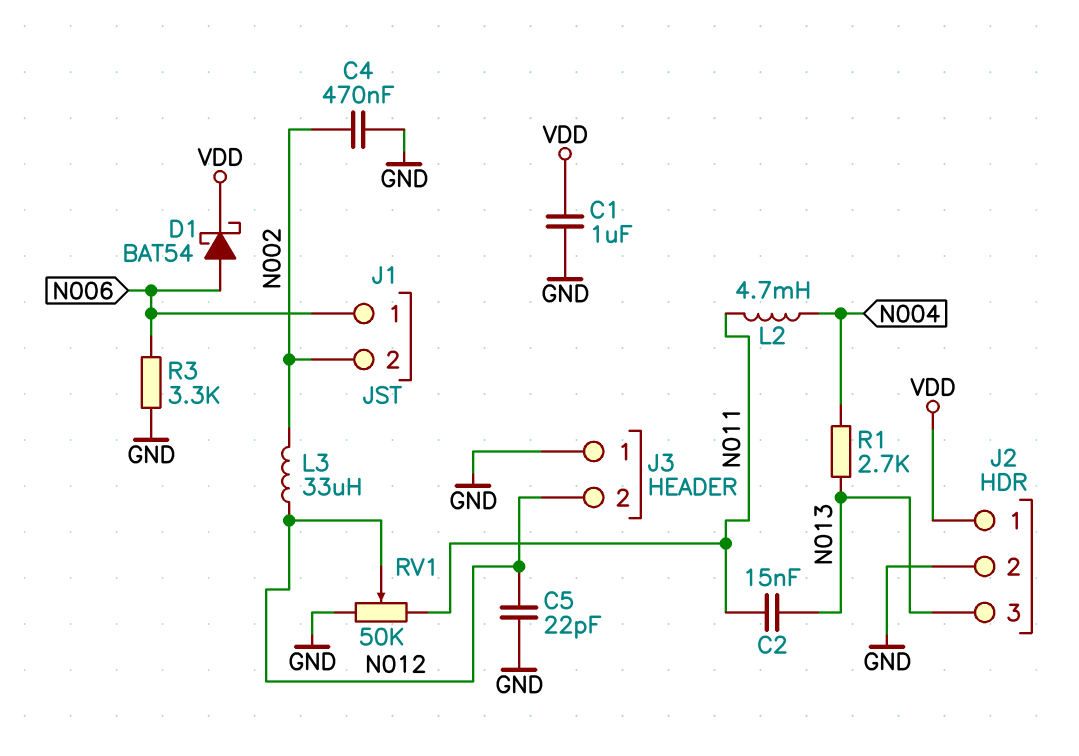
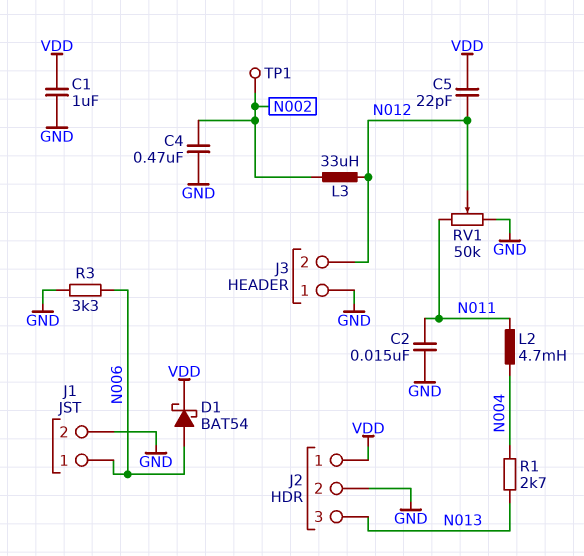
C2: 15nF (N011, N013) -> 15nF (GND, N011)
C5: 22pF (GND, N012) -> 22pF (N012, VDD)
J1 pin 2: N002 -> GND
TP1: none -> test point (N002)

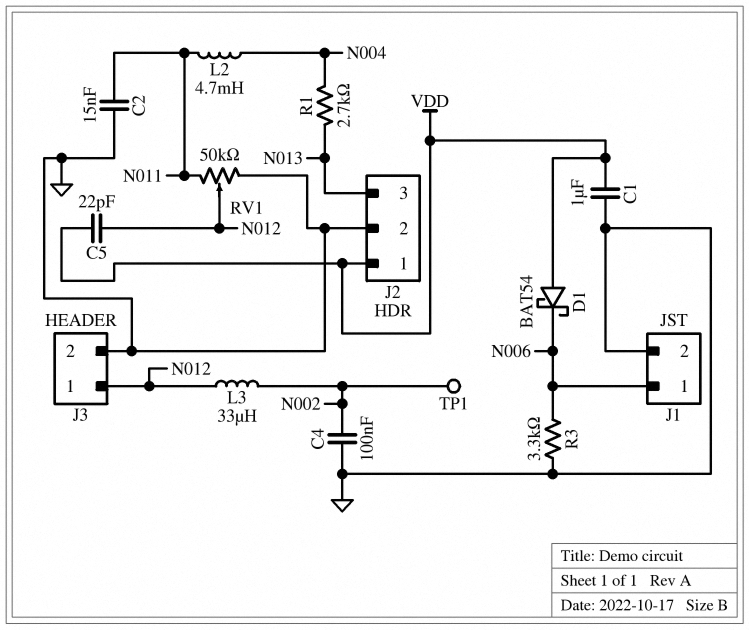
C4: 470nF (GND, N002) -> 100nF (GND, N002)
D1: schottky BAT54 (A N006, K VDD) -> schottky BAT54 (A VDD, K N006)
J3 pin 1: GND -> N012
J3 pin 2: N012 -> GND

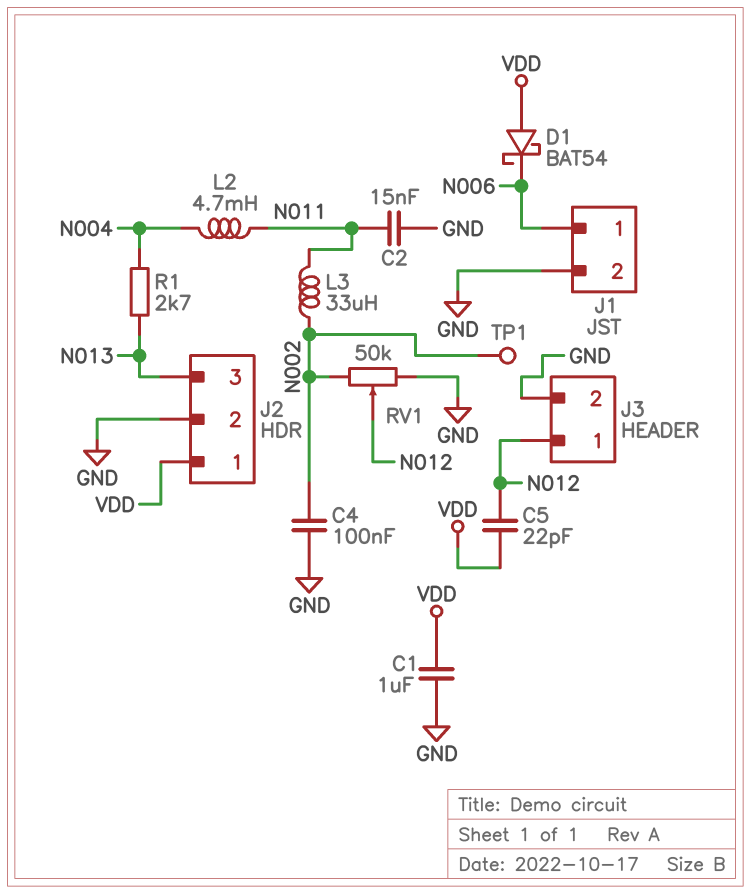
L3: 33uH (N002, N012) -> 33uH (N002, N011)
R3: 3.3k (GND, N006) -> none
RV1: 50k (GND, N011, wiper N012) -> 50k (GND, N002, wiper N012)

